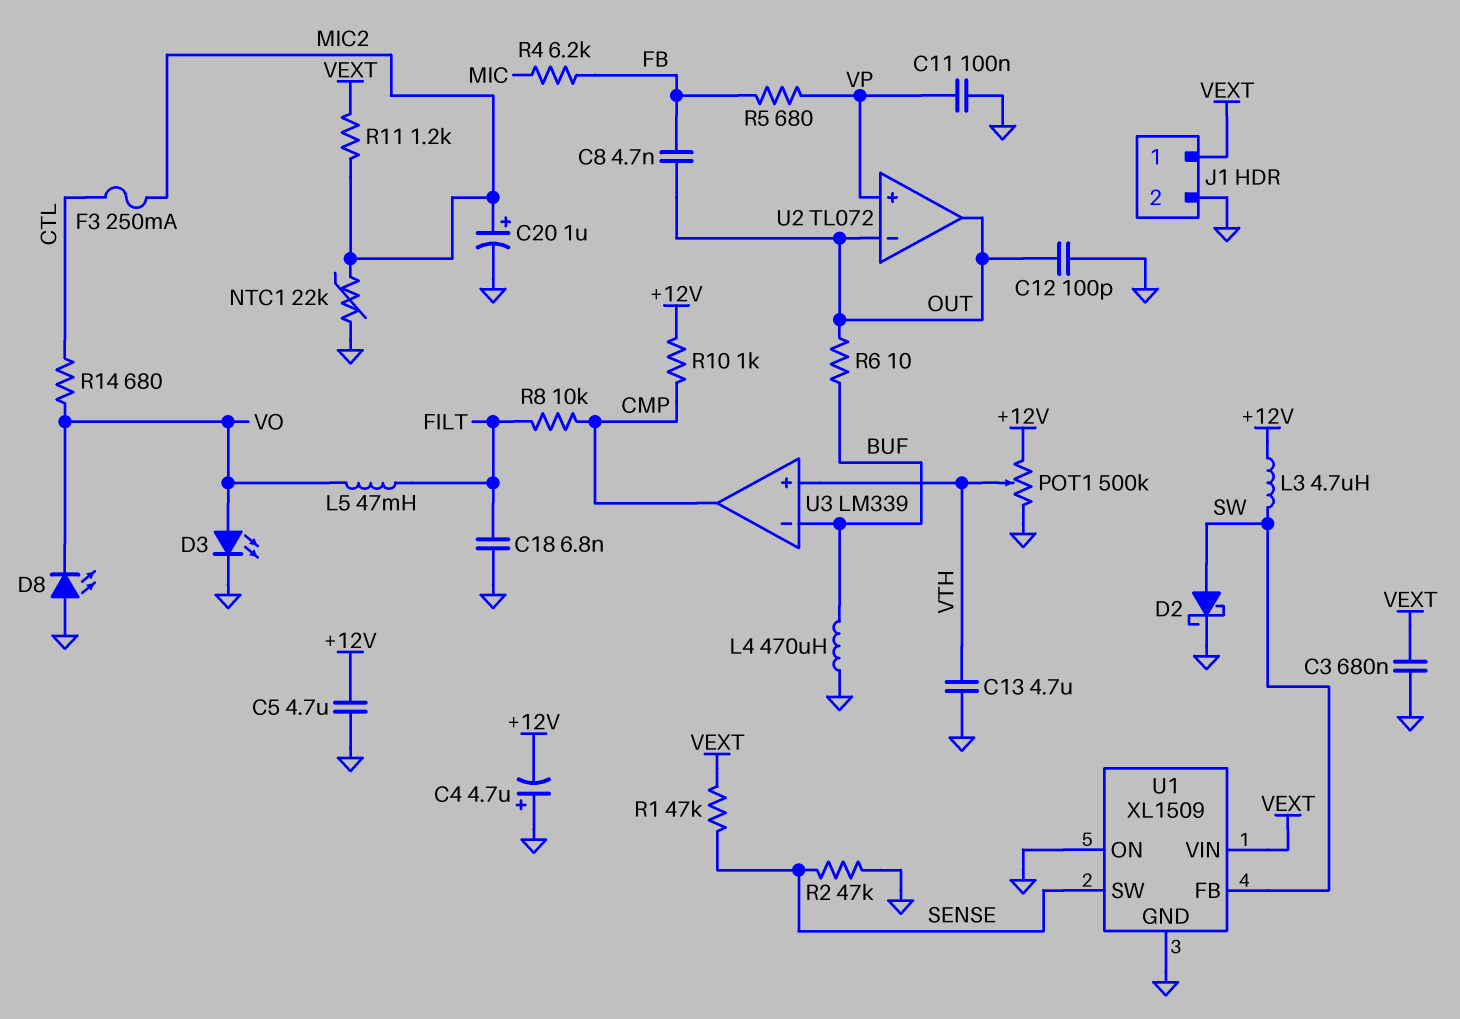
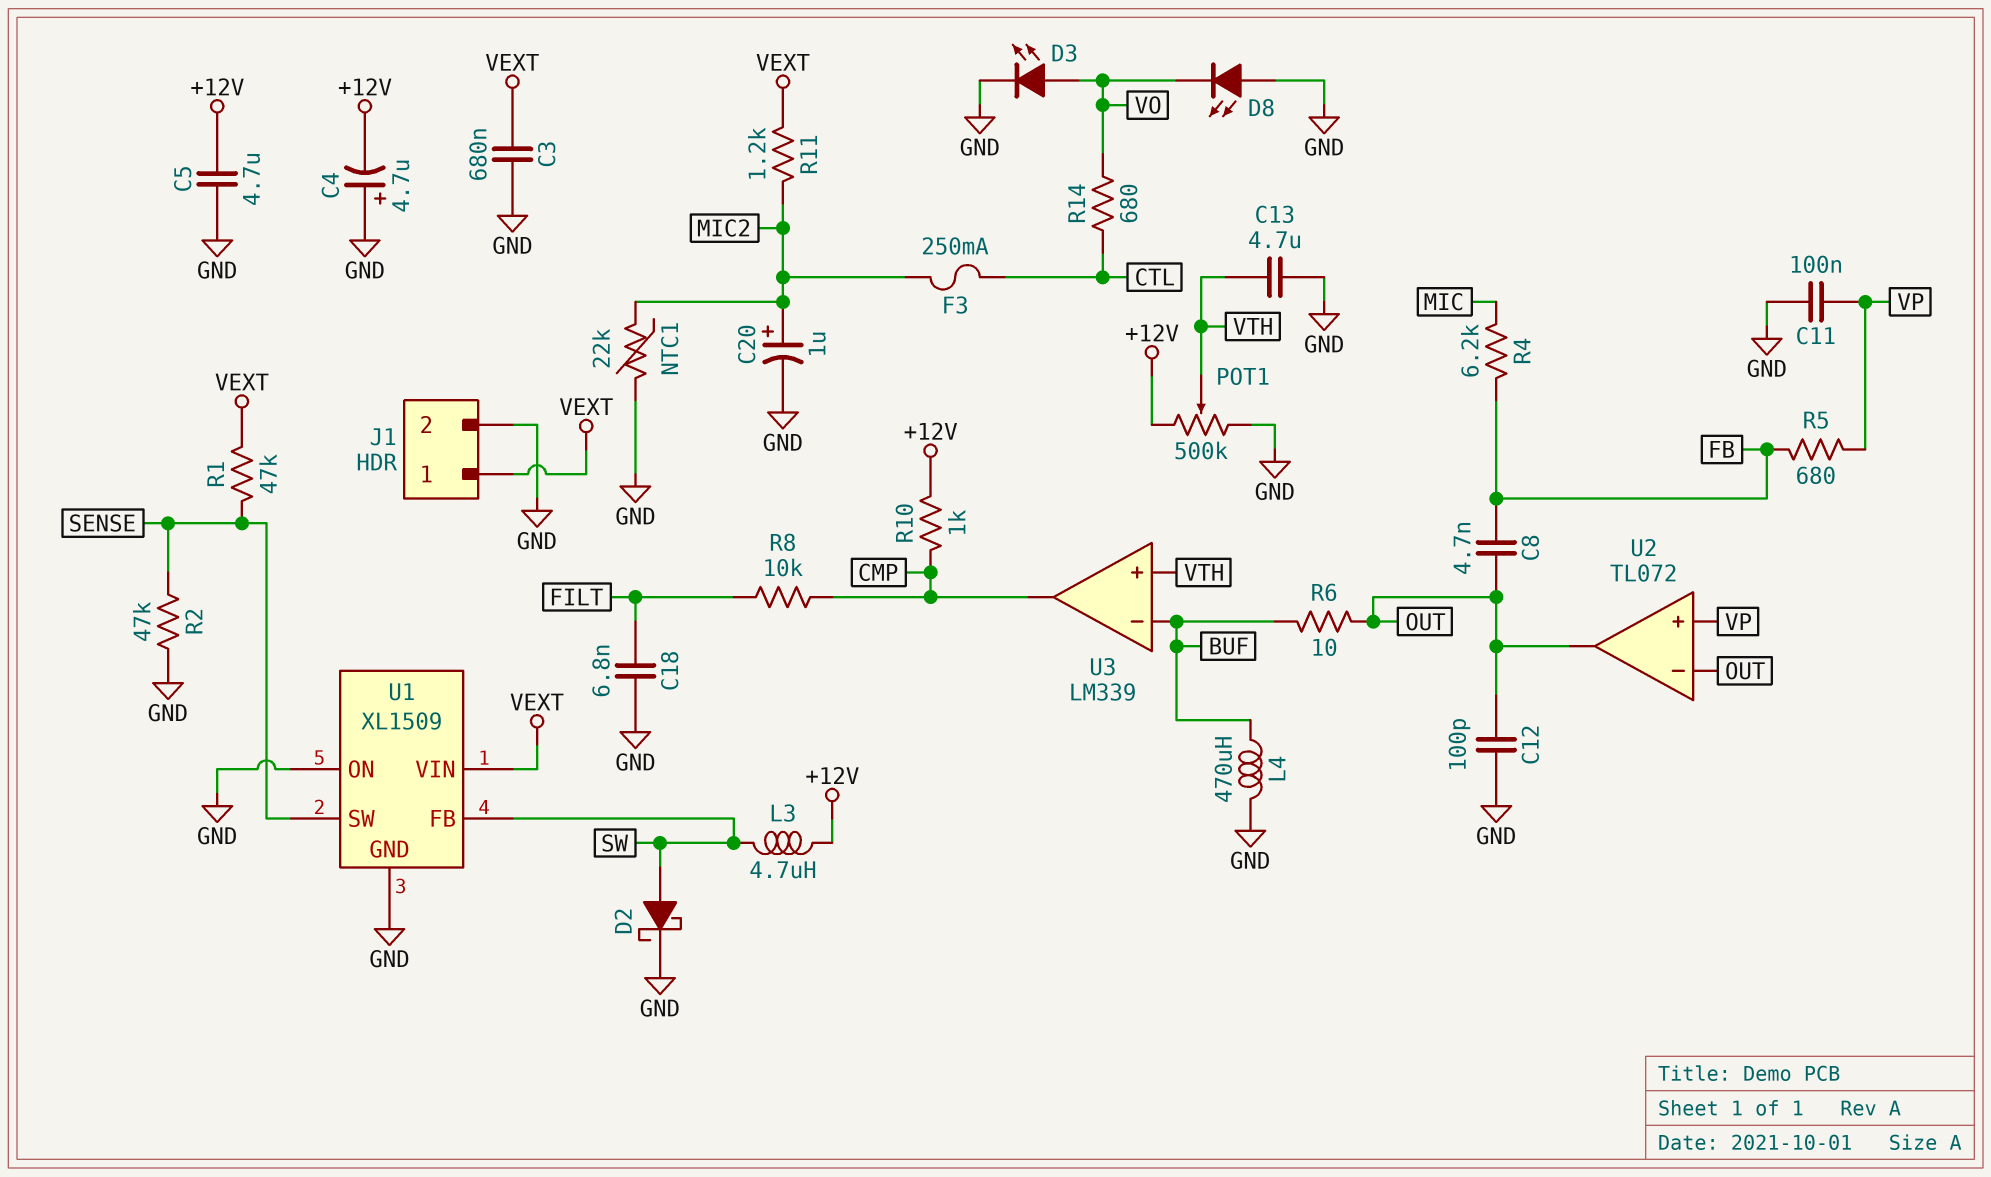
L5: 47mH (FILT, VO) -> none

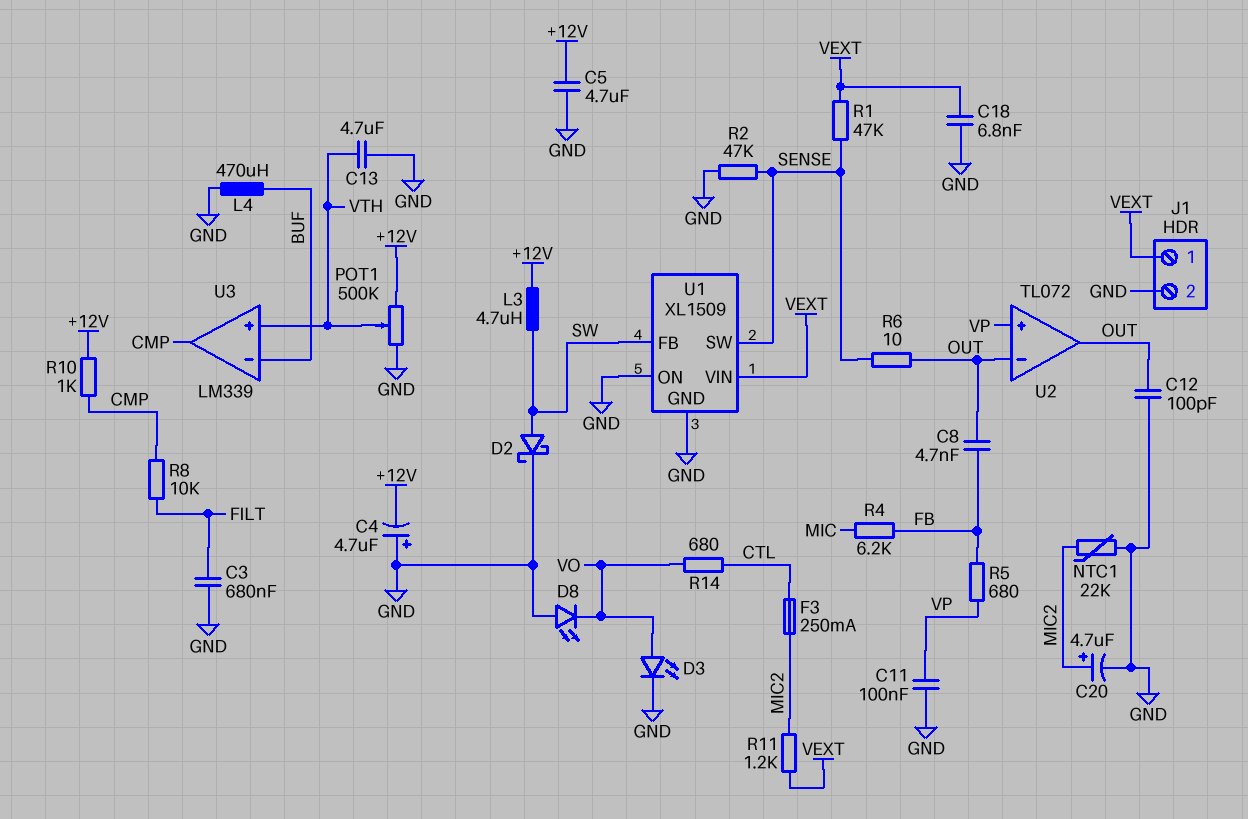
C3: 680nF (GND, VEXT) -> 680nF (FILT, GND)
C18: 6.8nF (FILT, GND) -> 6.8nF (GND, VEXT)
C20: 1uF (plus MIC2, minus GND) -> 4.7uF (plus MIC2, minus GND)
R6: 10 (BUF, OUT) -> 10 (OUT, SENSE)

